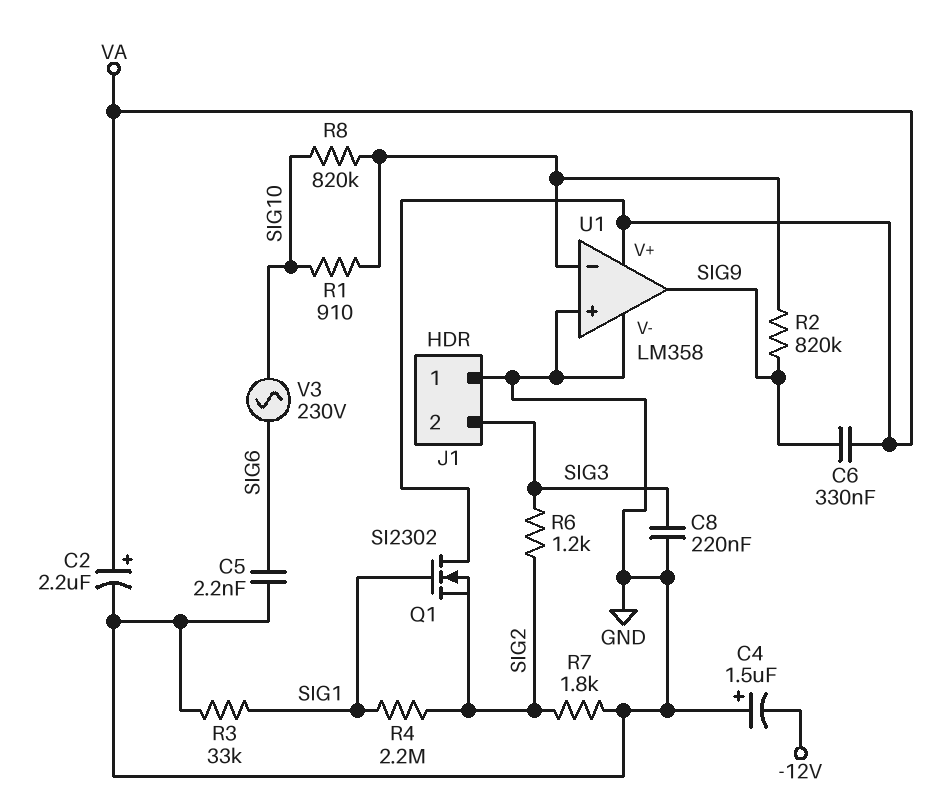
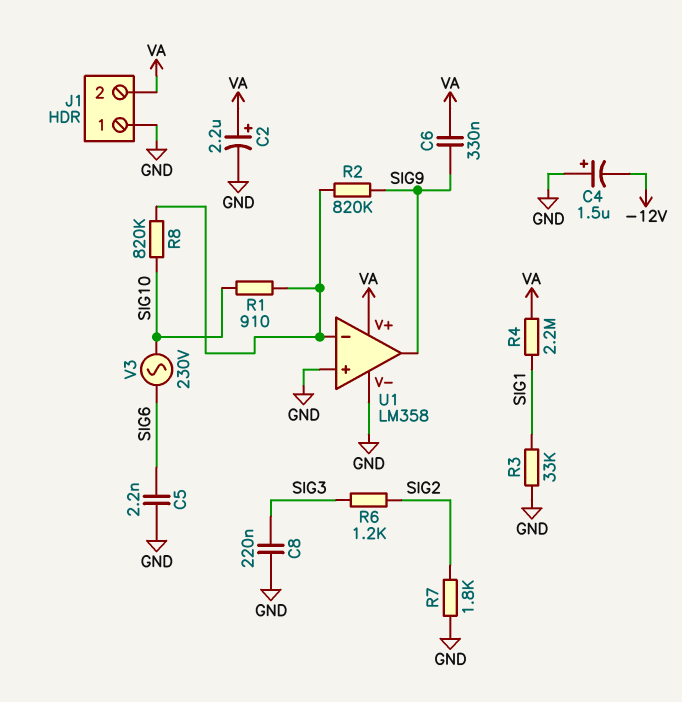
J1 pin 2: SIG3 -> VA
Q1: NMOS SI2302 (G SIG1, D VA, S SIG2) -> none
R4: 2.2M (SIG1, SIG2) -> 2.2M (SIG1, VA)

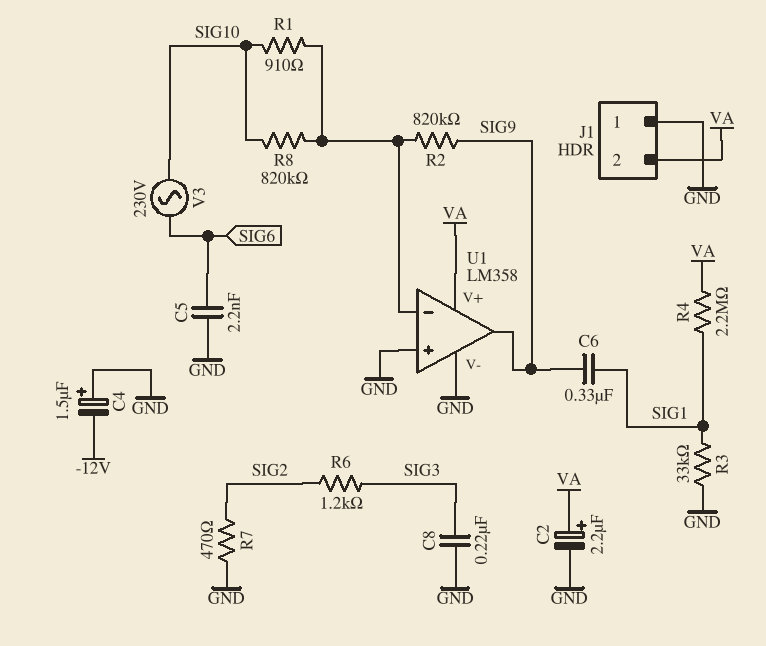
C6: 330nF (SIG9, VA) -> 330nF (SIG1, SIG9)
R7: 1.8k (GND, SIG2) -> 470 (GND, SIG2)

